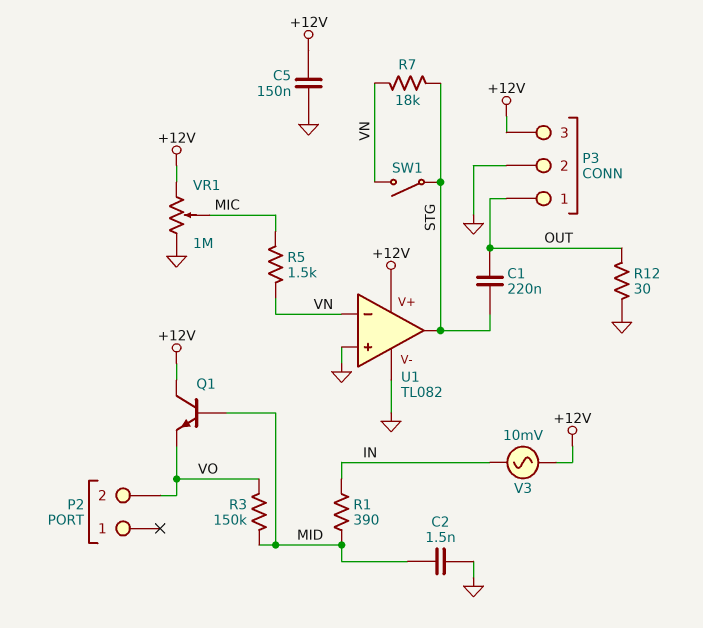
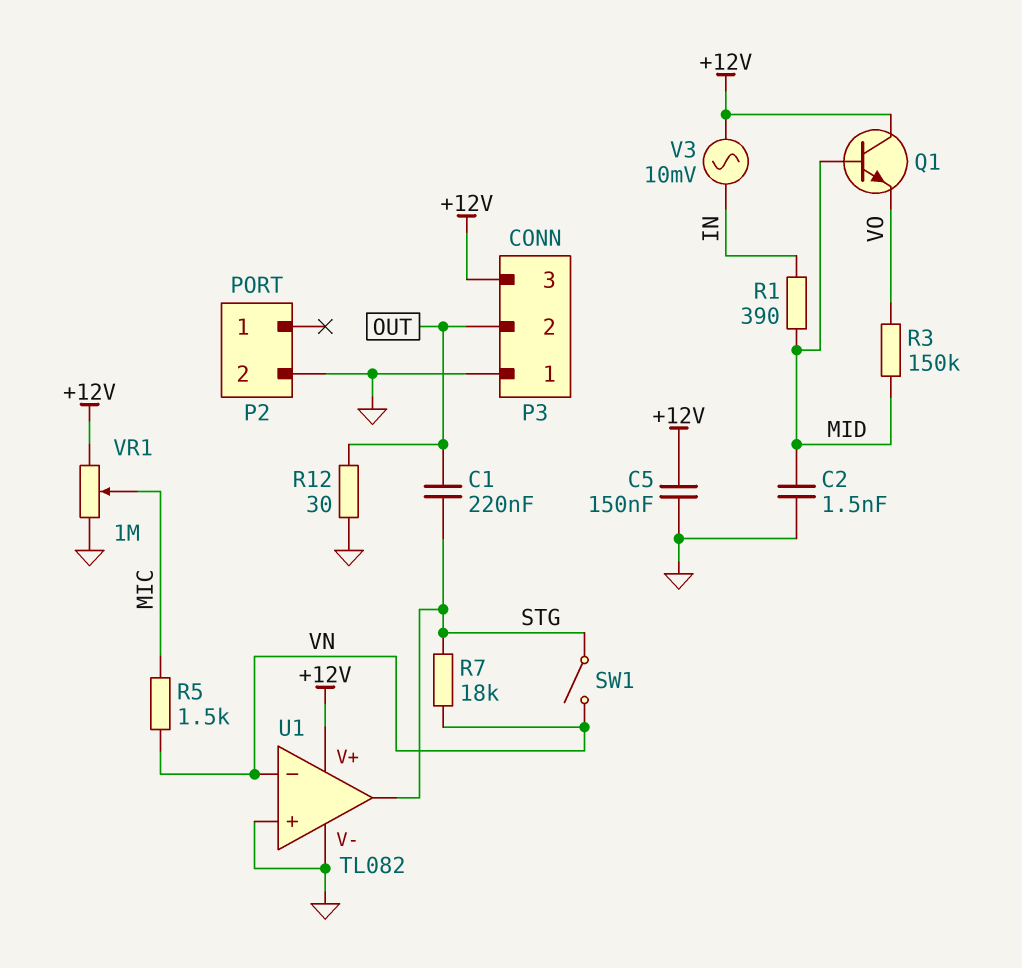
P2 pin 2: VO -> GND
P3 pin 1: OUT -> GND
P3 pin 2: GND -> OUT

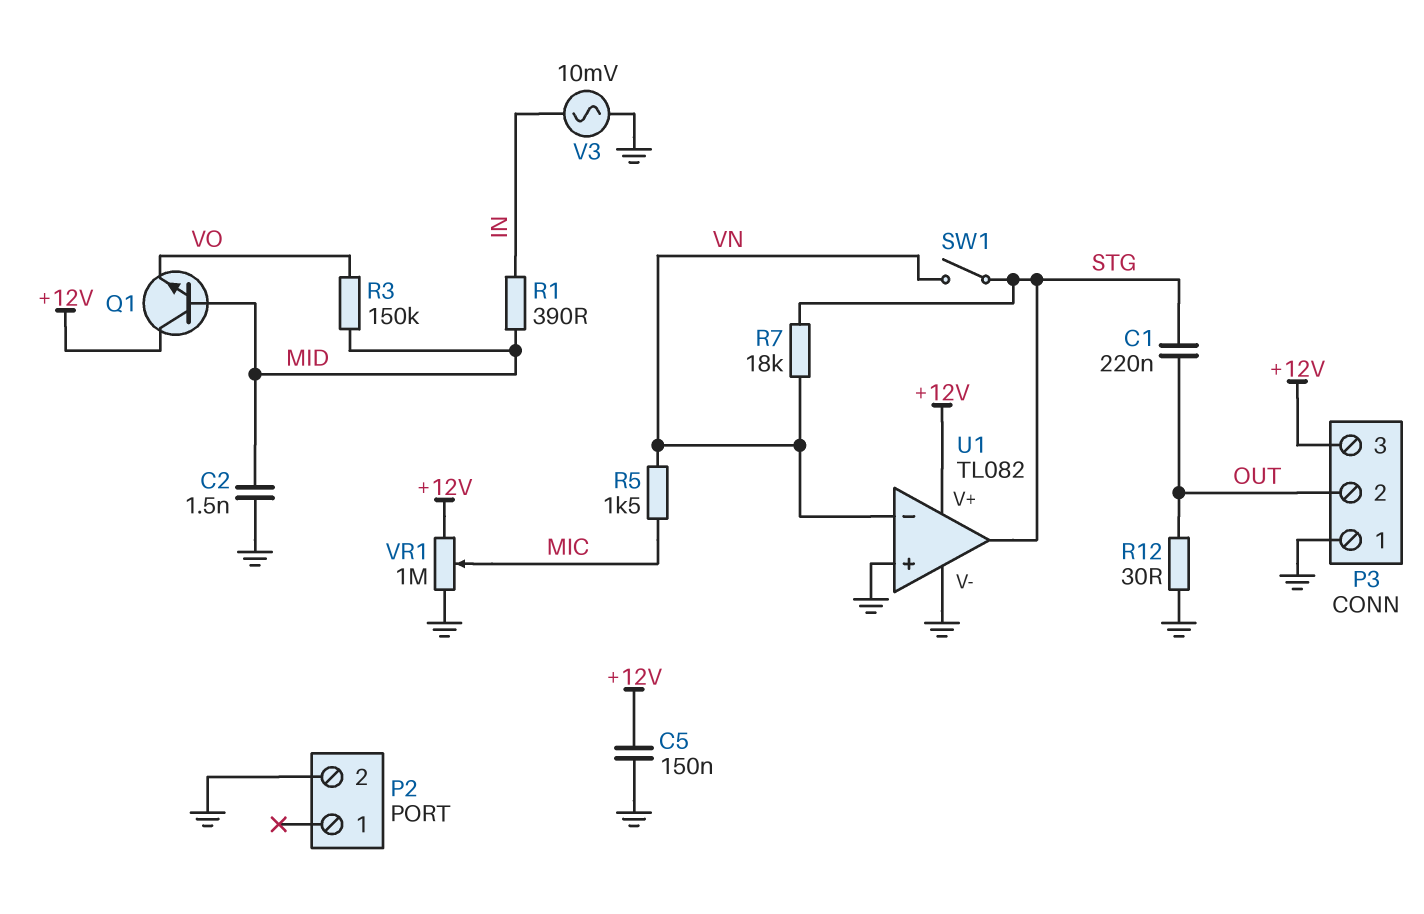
V3: AC 10mV (+12V, IN) -> AC 10mV (GND, IN)

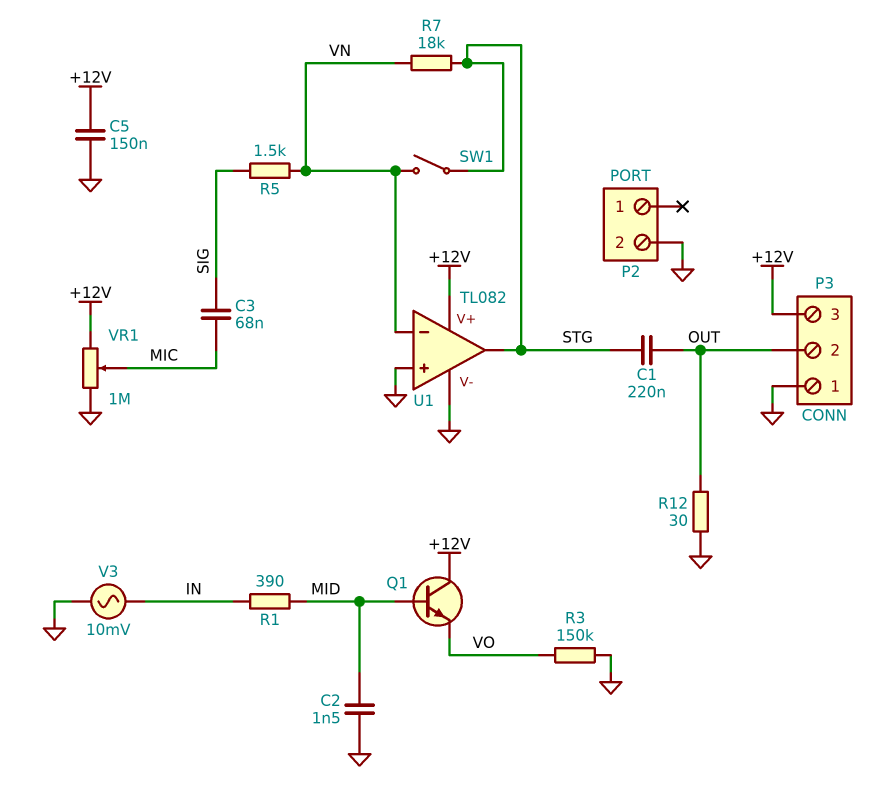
C3: none -> 68nF (MIC, SIG)
R3: 150k (MID, VO) -> 150k (GND, VO)
R5: 1.5k (MIC, VN) -> 1.5k (SIG, VN)

